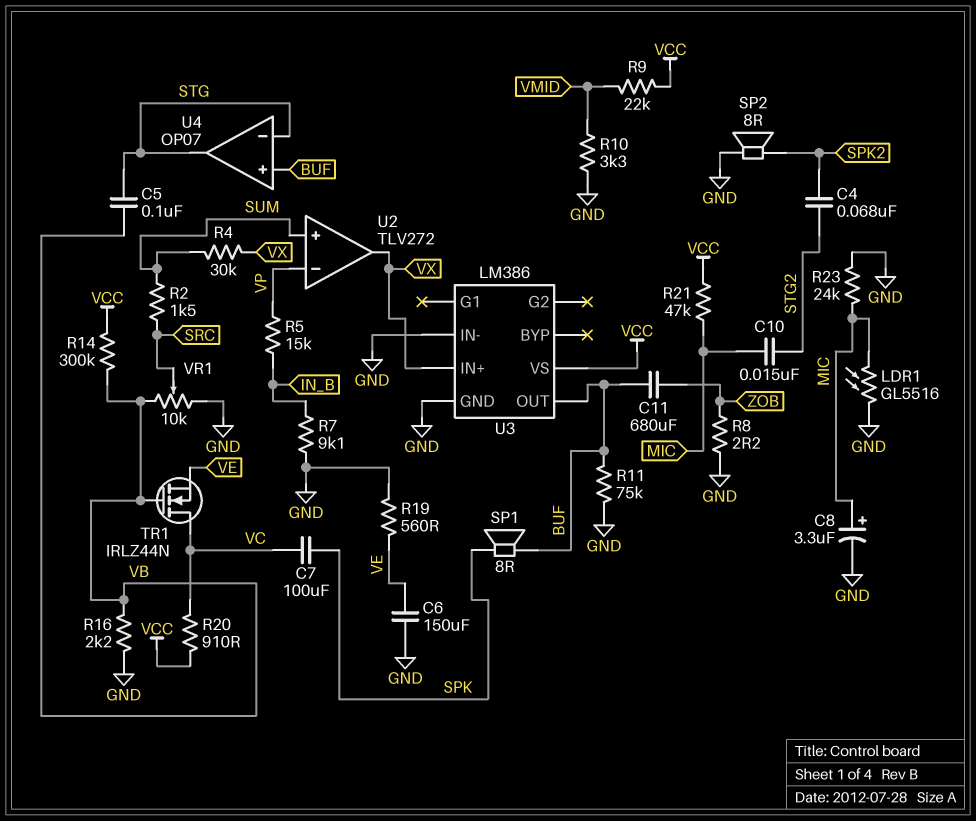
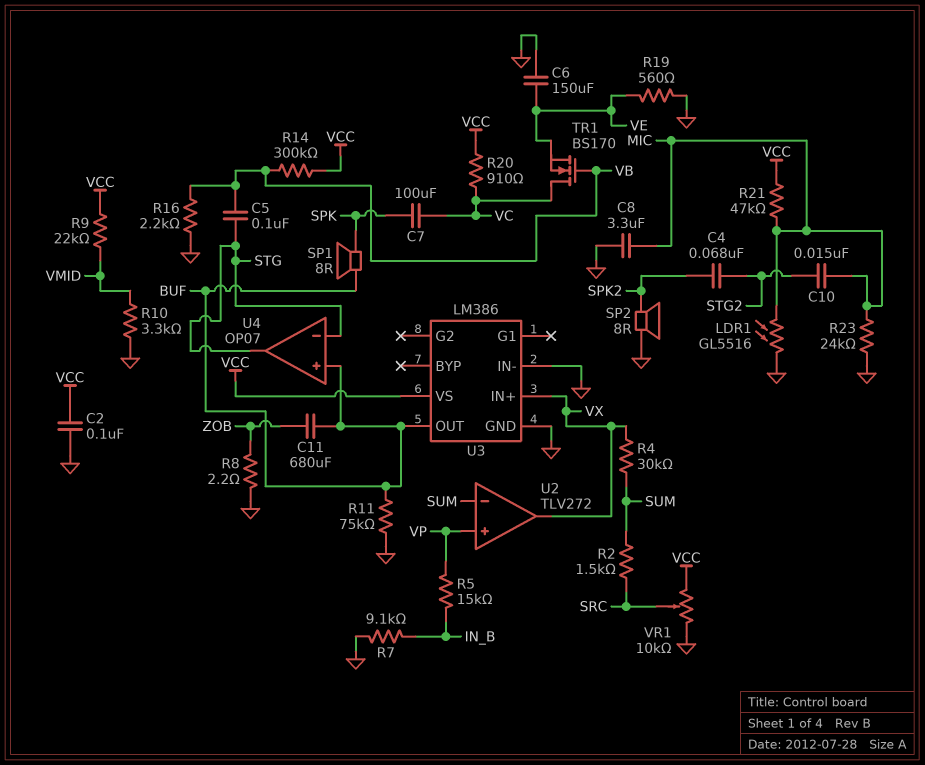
C2: none -> 100nF (GND, VCC)
C8: 3.3uF (plus MIC, minus GND) -> 3.3uF (GND, MIC)
TR1: NMOS IRLZ44N (G VB, D VC, S VE) -> NMOS BS170 (G VB, D VC, S VE)
U2 pin in+: SUM -> VP
U2 pin in-: VP -> SUM
VR1: 10k (GND, VB, wiper SRC) -> 10k (GND, VCC, wiper SRC)

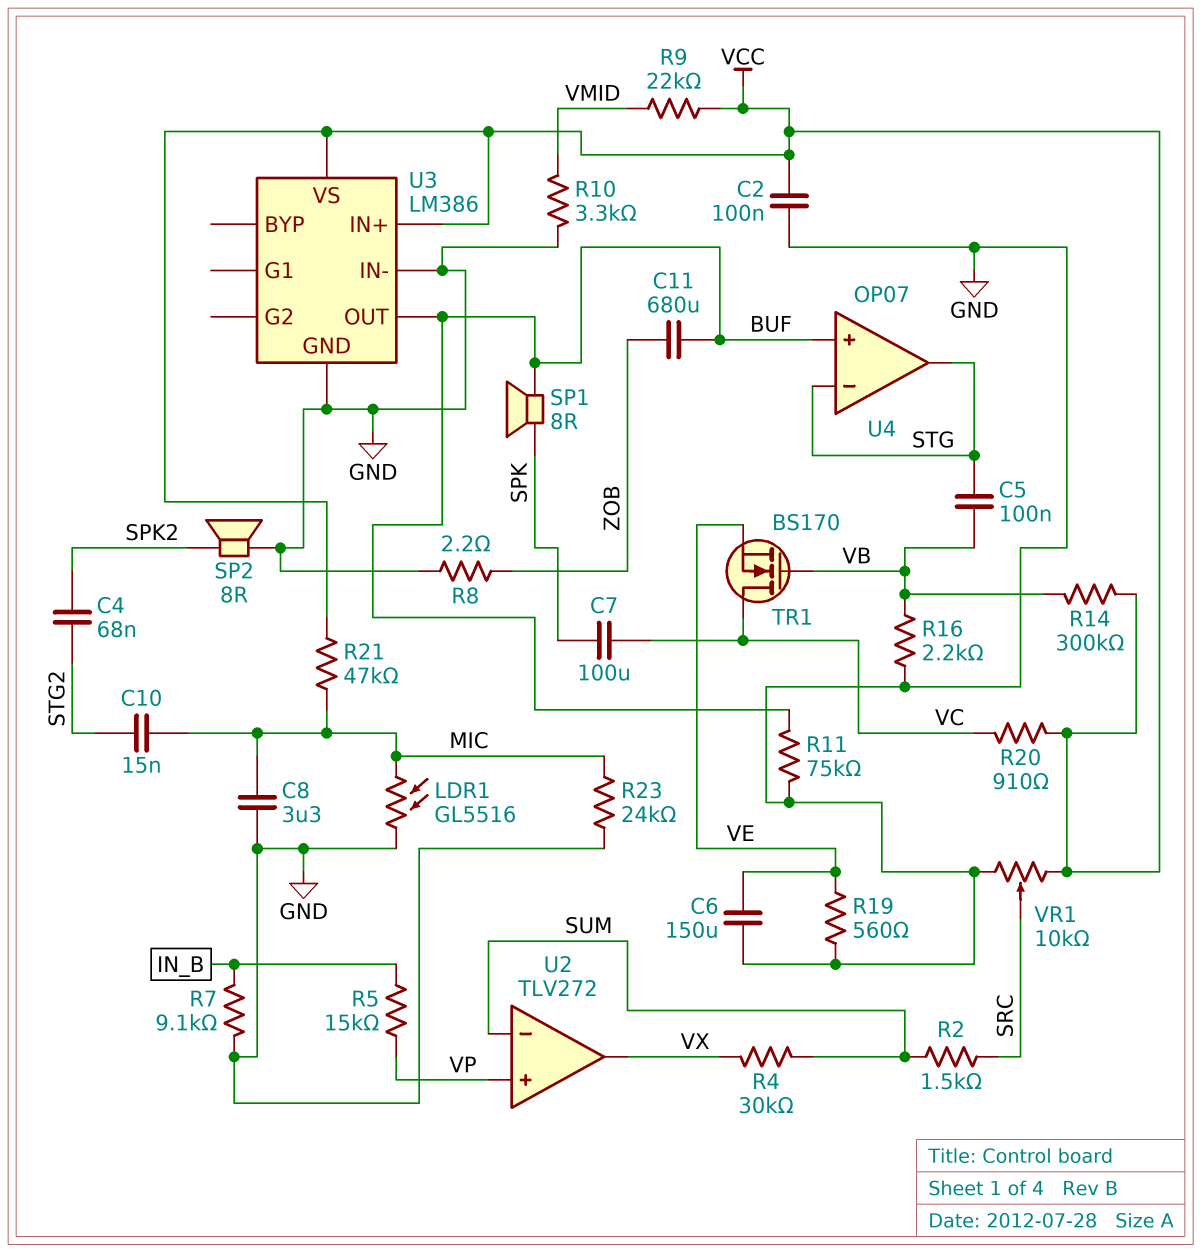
U3 pin IN+: VX -> VCC

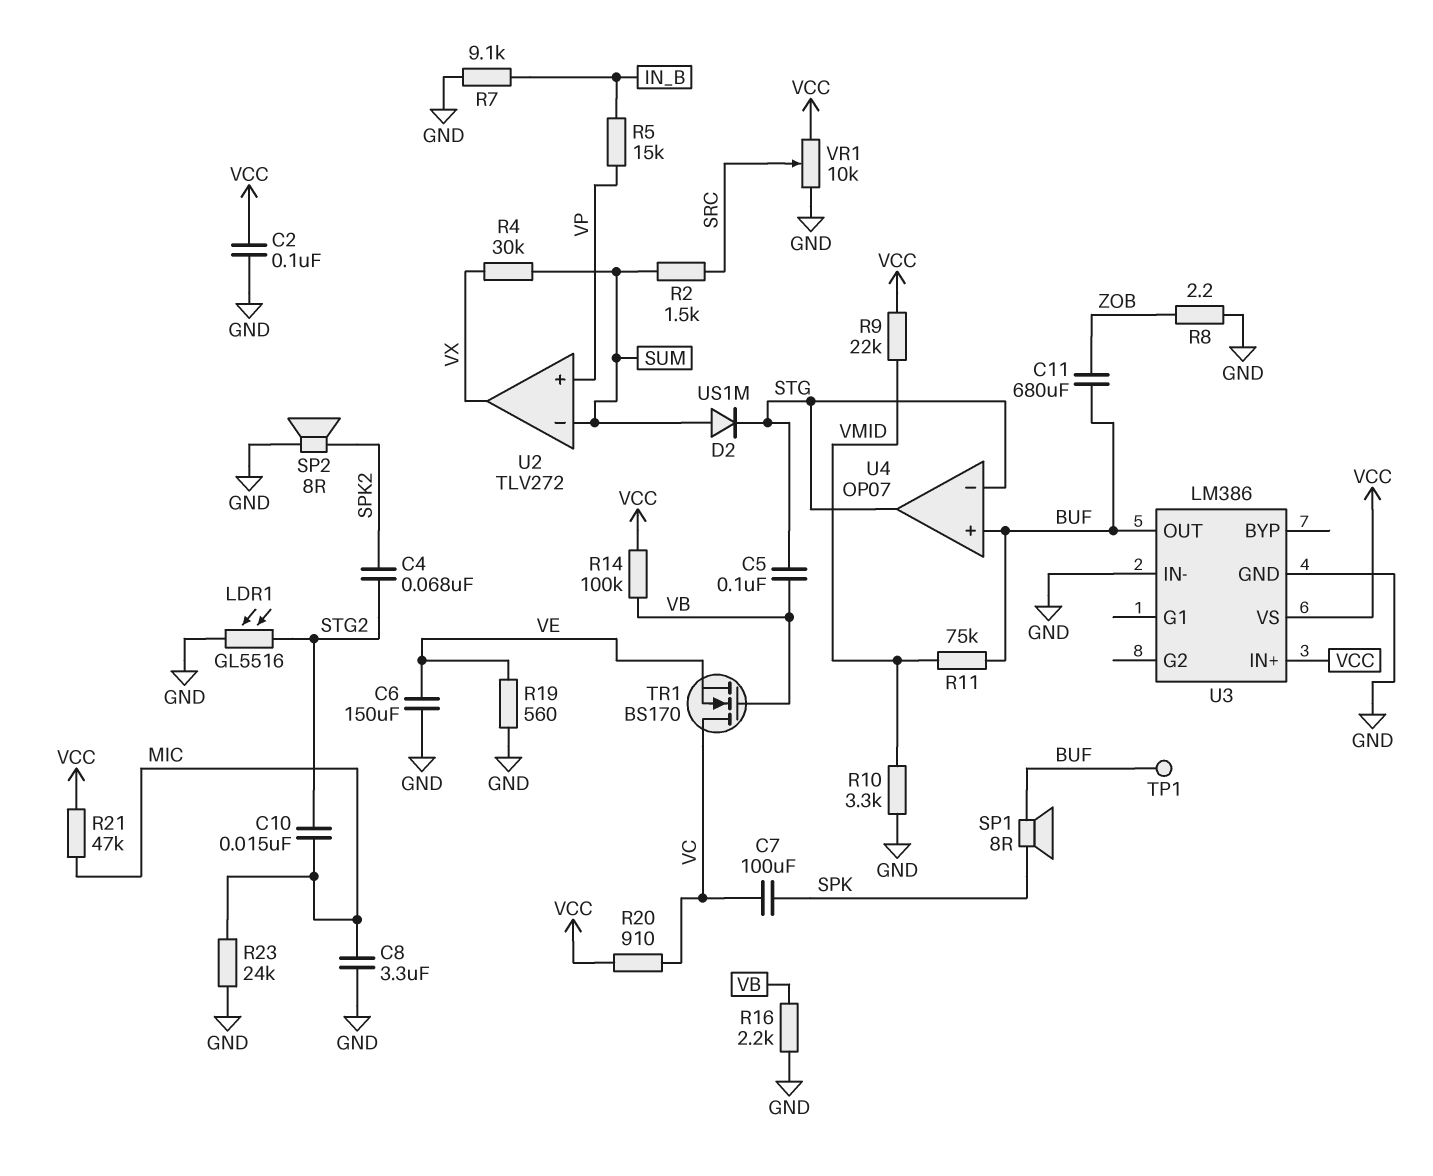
D2: none -> diode US1M (A SUM, K STG)
LDR1: GL5516 (GND, MIC) -> GL5516 (GND, STG2)
R11: 75k (BUF, GND) -> 75k (BUF, VMID)
R14: 300k (VB, VCC) -> 100k (VB, VCC)
TP1: none -> test point (BUF)

